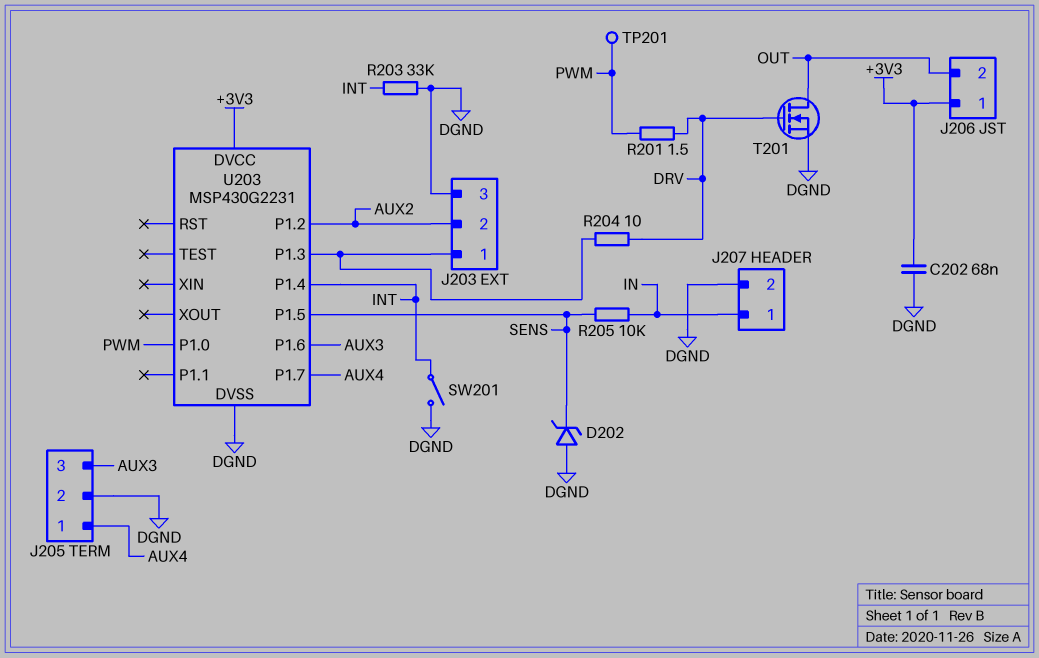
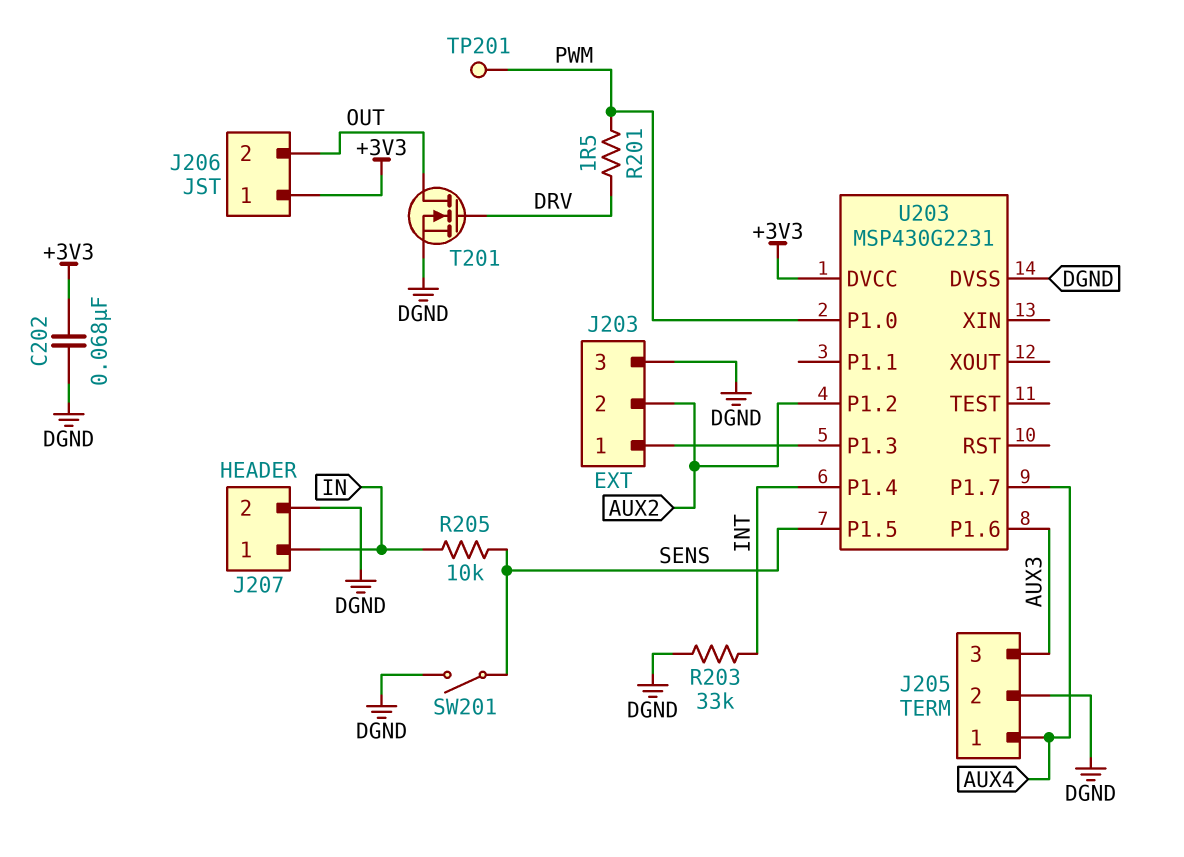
D202: zener (A DGND, K SENS) -> none
R204: 10 (DRV, J203/1) -> none
SW201: switch (DGND, INT) -> switch (DGND, SENS)

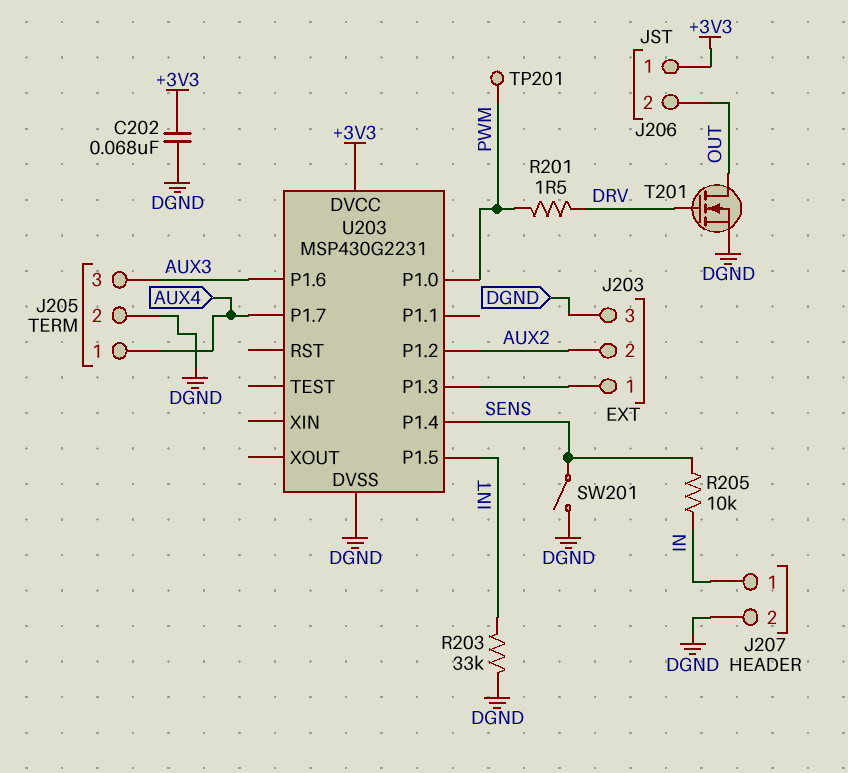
U203 pin P1.4: INT -> SENS
U203 pin P1.5: SENS -> INT

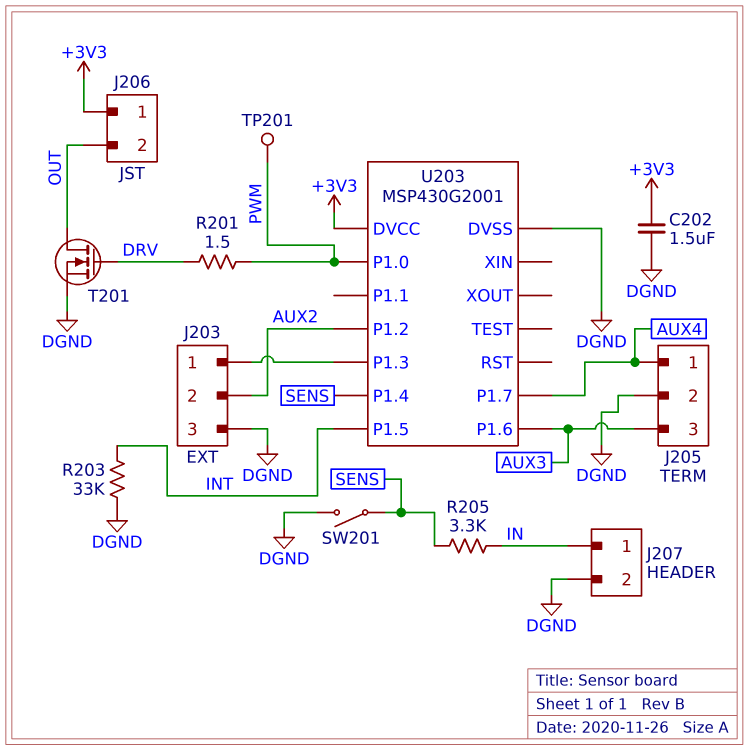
C202: 68nF (+3V3, DGND) -> 1.5uF (+3V3, DGND)
R205: 10k (IN, SENS) -> 3.3k (IN, SENS)
U203: MSP430G2231 -> MSP430G2001

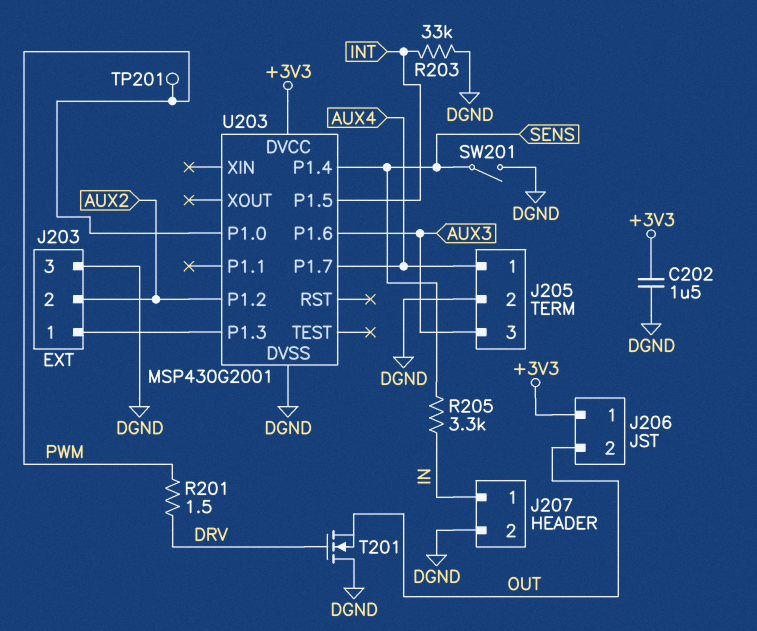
T201: NMOS (G DRV, D OUT, S DGND) -> NMOS (G DRV, D DGND, S OUT)

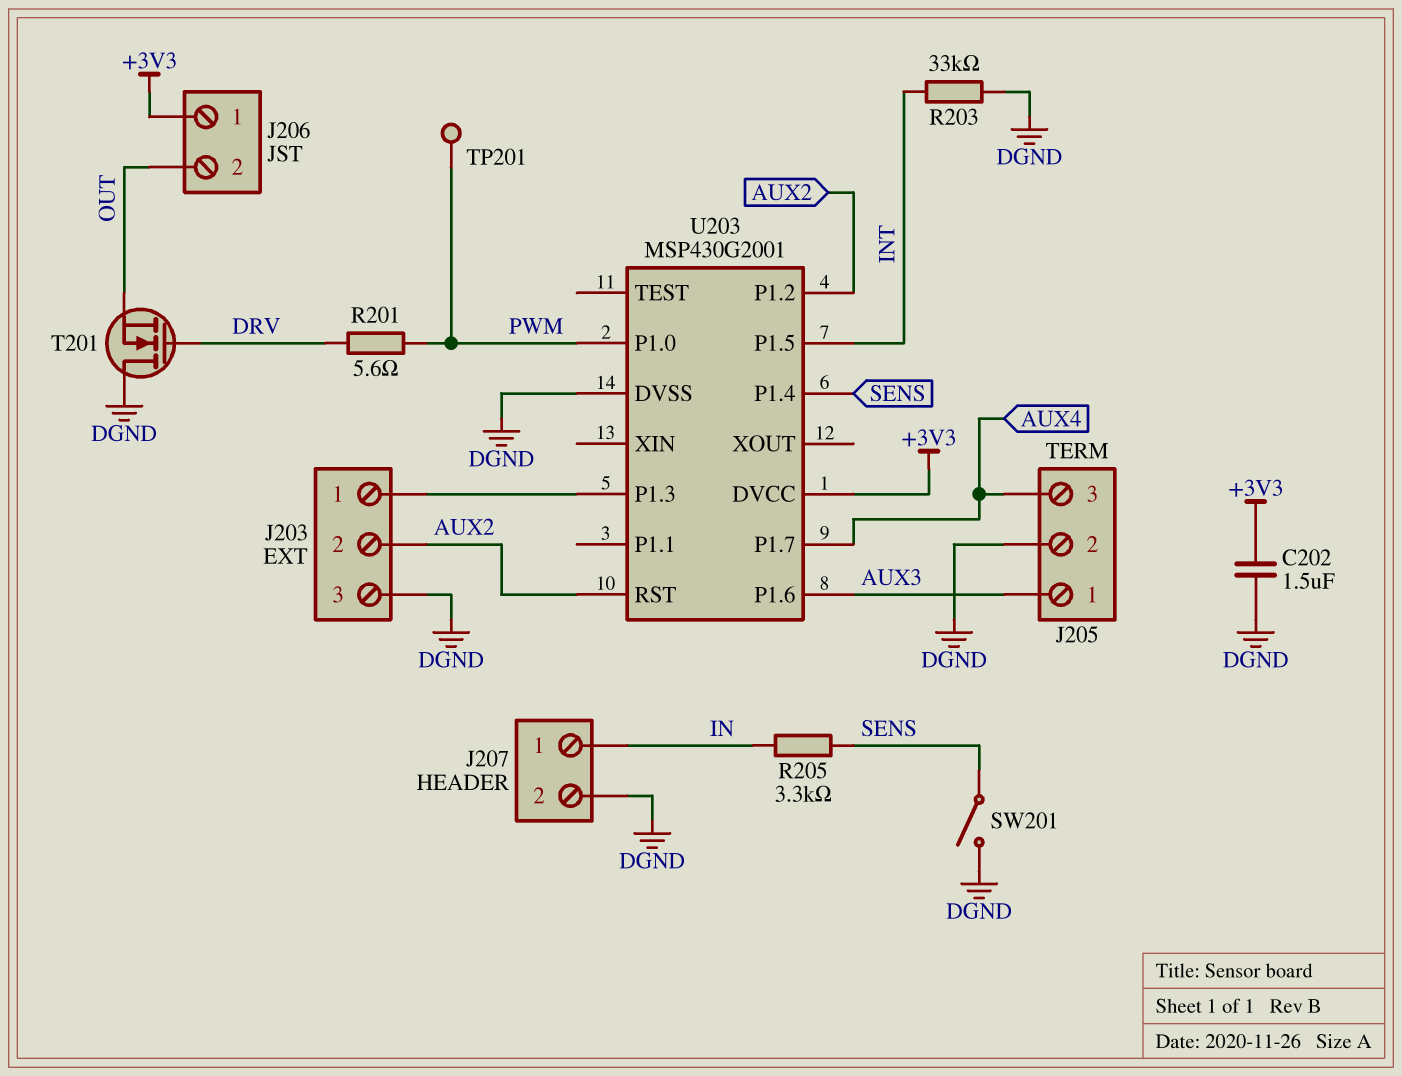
J205 pin 1: AUX4 -> AUX3
J205 pin 3: AUX3 -> AUX4
R201: 1.5 (DRV, PWM) -> 5.6 (DRV, PWM)
U203 pin RST: none -> AUX2

